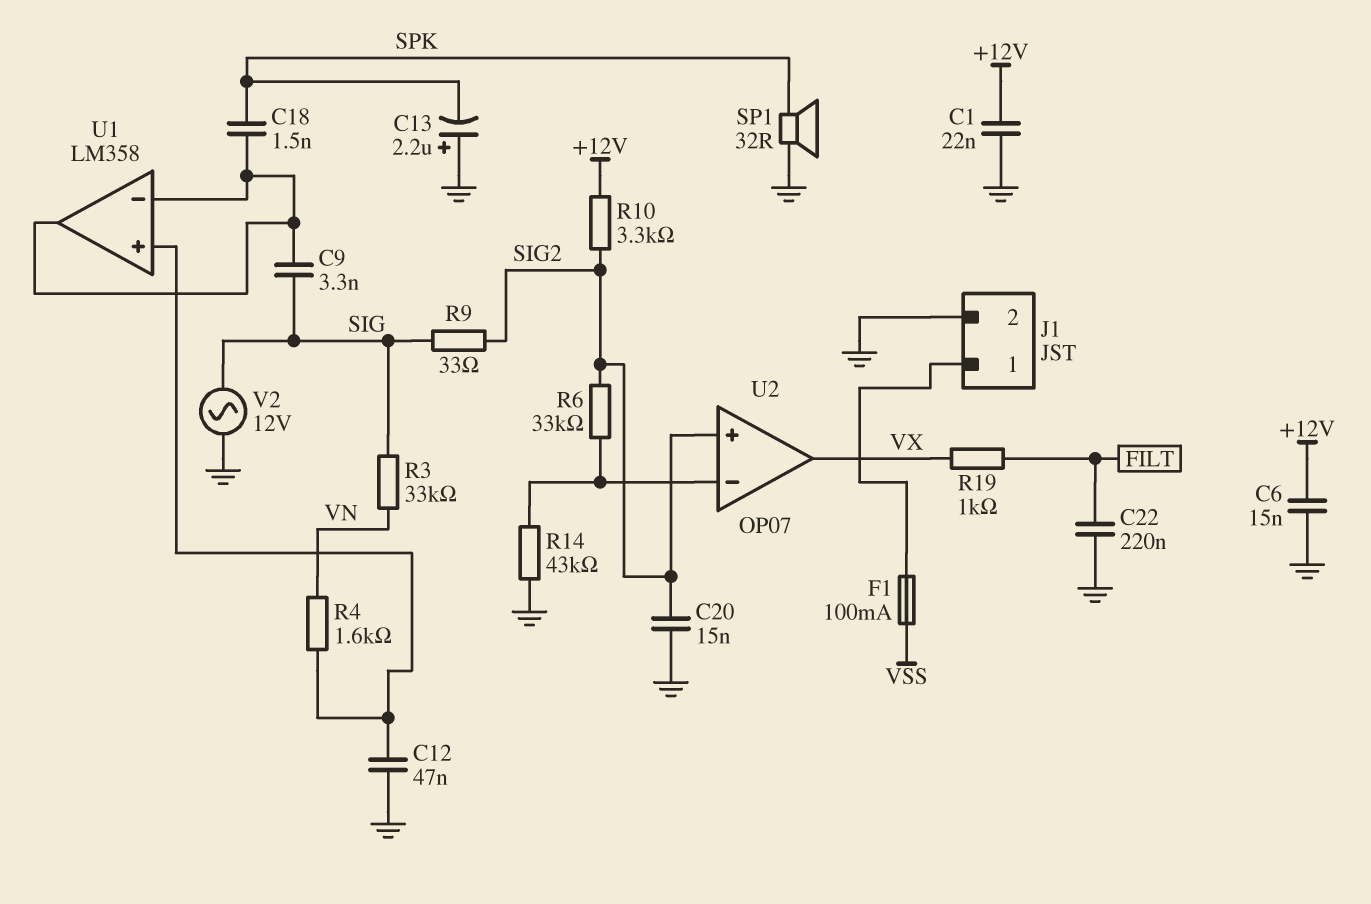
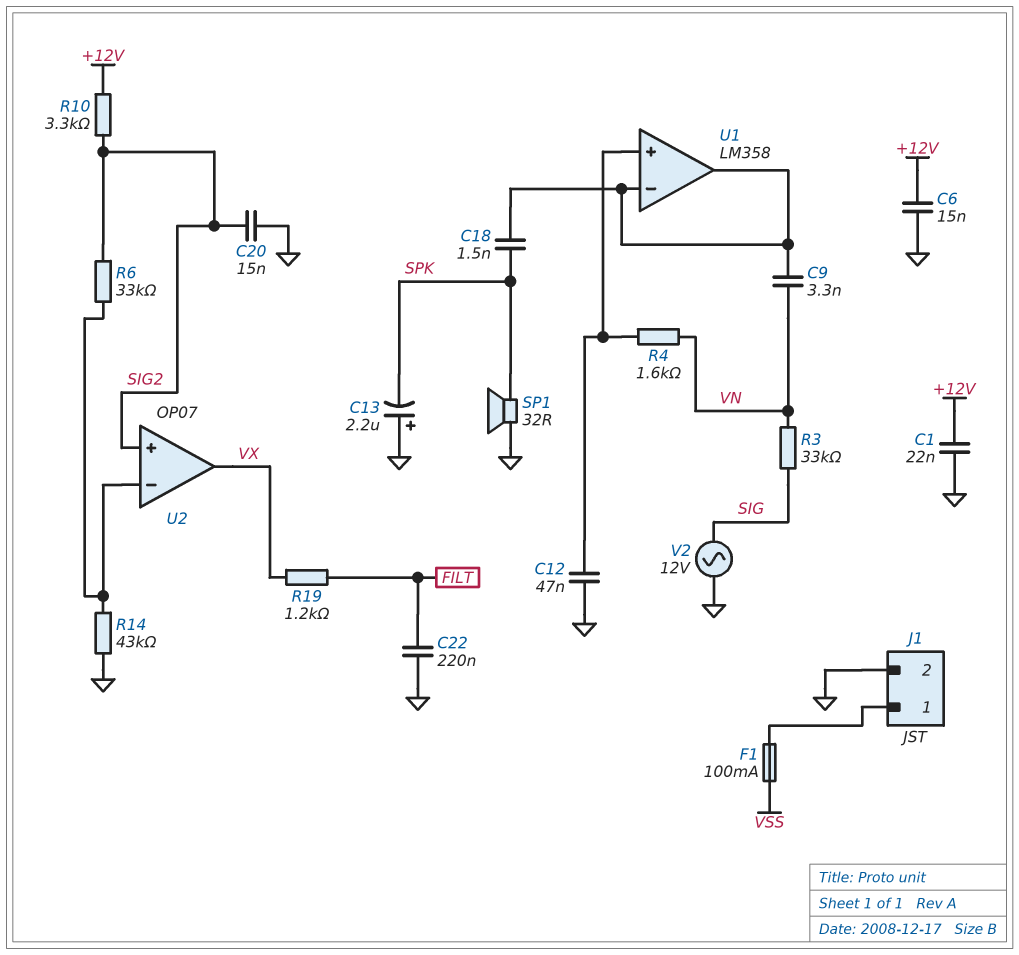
C9: 3.3nF (SIG, U1/in-) -> 3.3nF (U1/in-, VN)
R9: 33 (SIG, SIG2) -> none
R19: 1k (FILT, VX) -> 1.2k (FILT, VX)

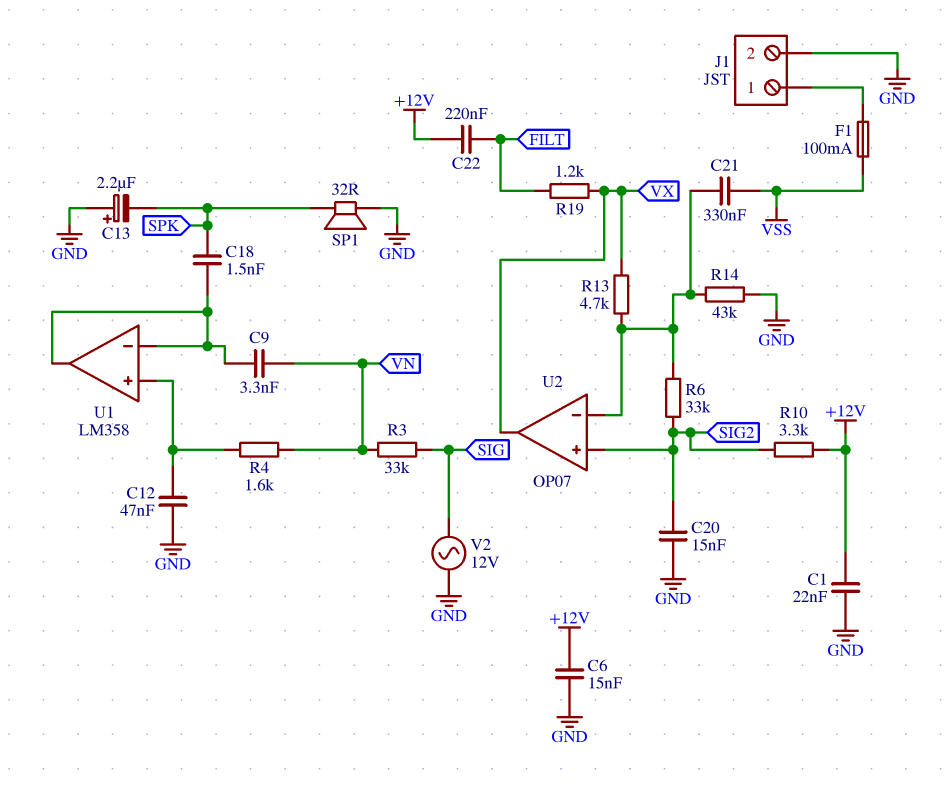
C21: none -> 330nF (U2/in-, VSS)
C22: 220nF (FILT, GND) -> 220nF (+12V, FILT)
R13: none -> 4.7k (U2/in-, VX)

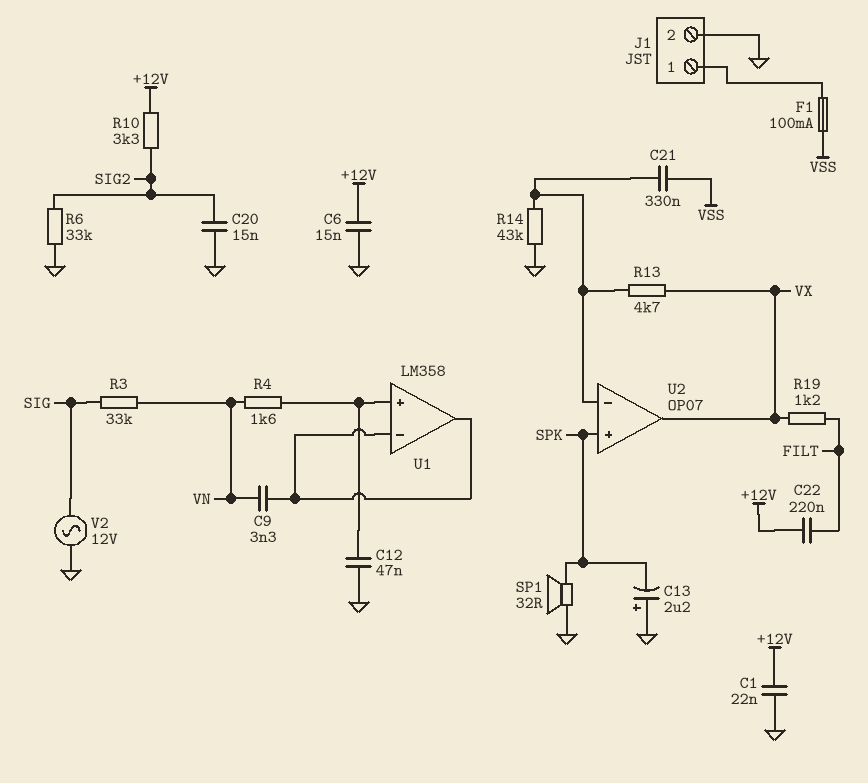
C18: 1.5nF (SPK, U1/in-) -> none
R6: 33k (SIG2, U2/in-) -> 33k (GND, SIG2)
U2 pin in+: SIG2 -> SPK

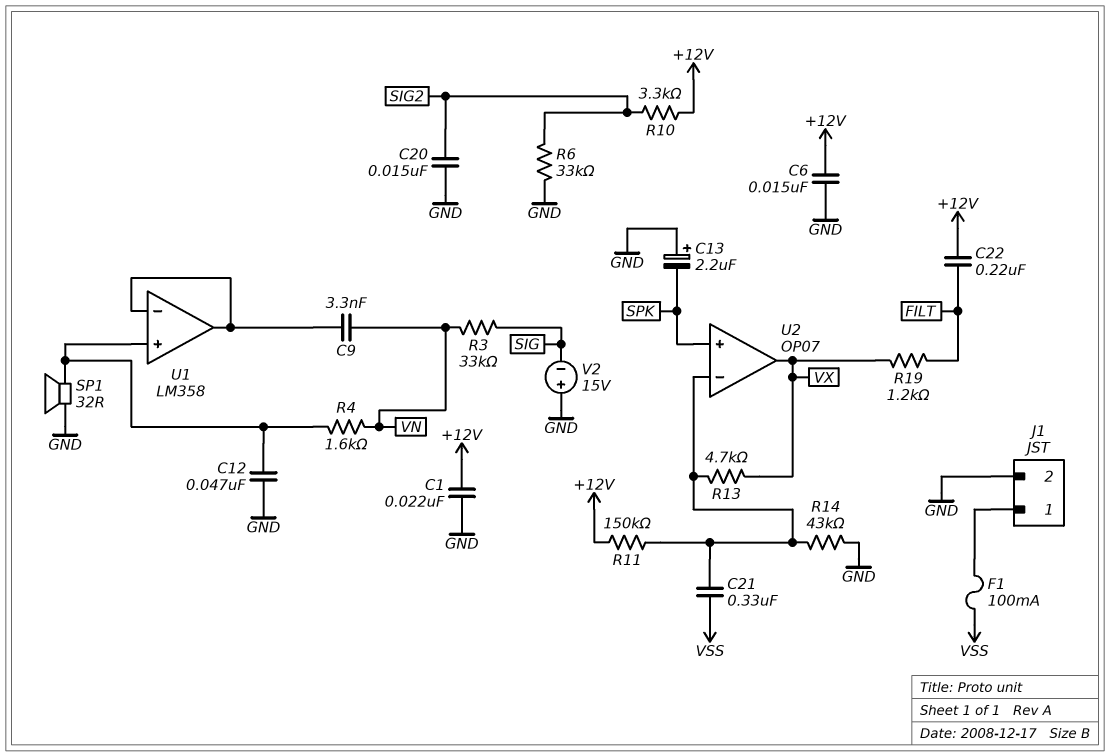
R11: none -> 150k (+12V, U2/in-)
SP1: speaker 32R (GND, SPK) -> speaker 32R (GND, U1/in+)
V2: AC 12V (GND, SIG) -> 15V (plus GND, minus SIG)

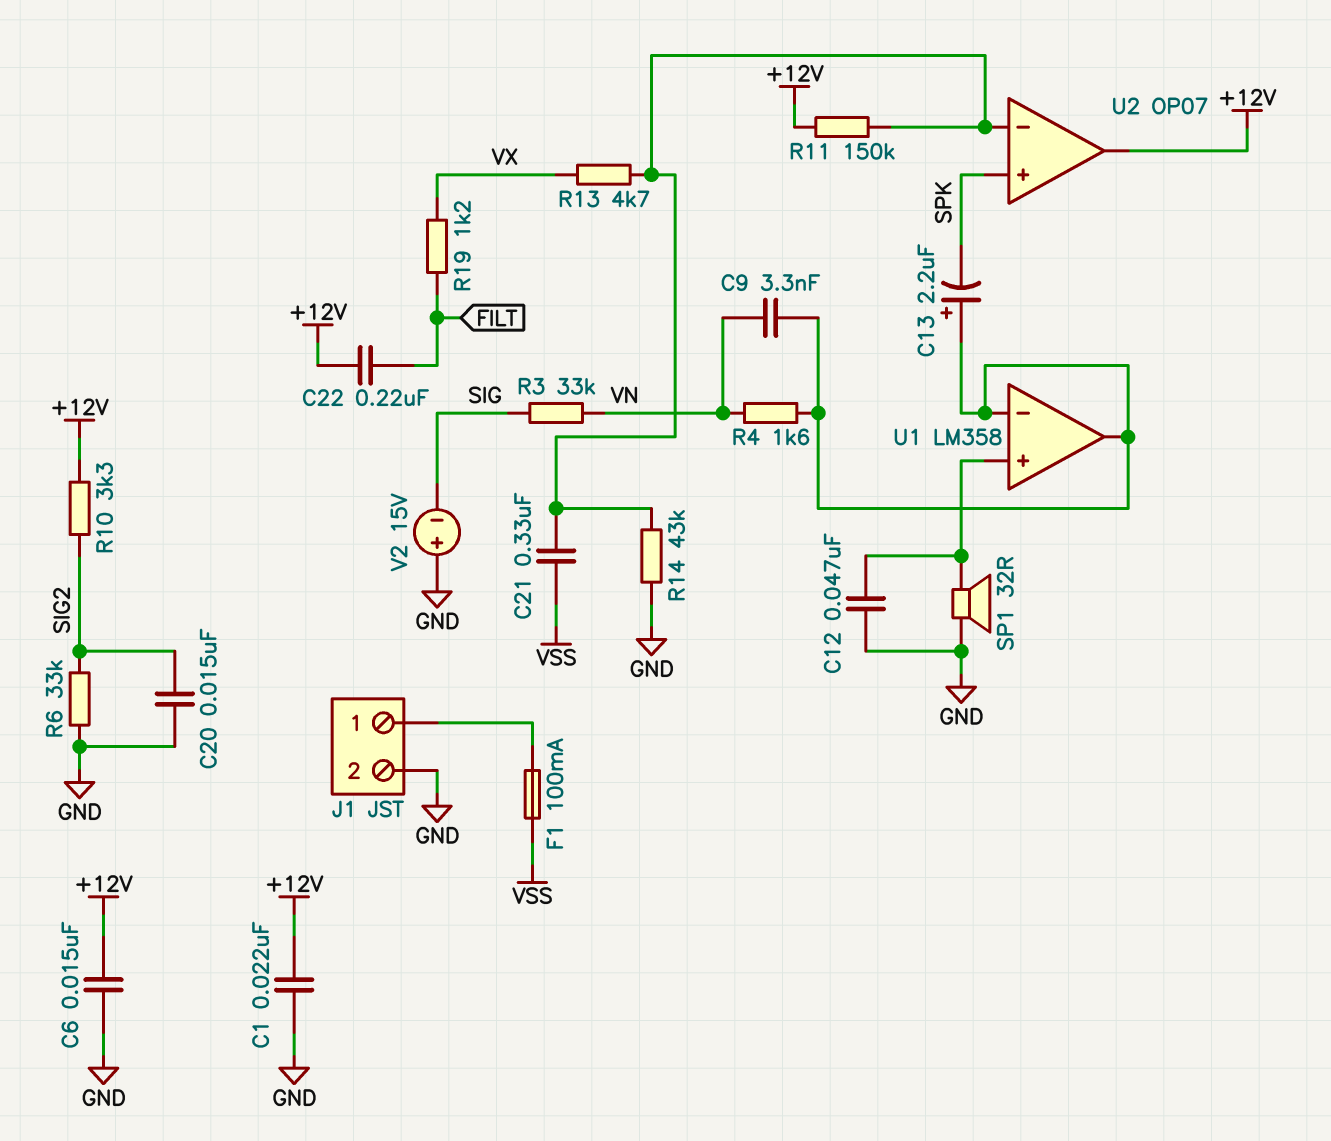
C13: 2.2uF (plus GND, minus SPK) -> 2.2uF (plus U1/in-, minus SPK)
R4: 1.6k (U1/in+, VN) -> 1.6k (U1/in-, VN)
U2 pin out: VX -> +12V

